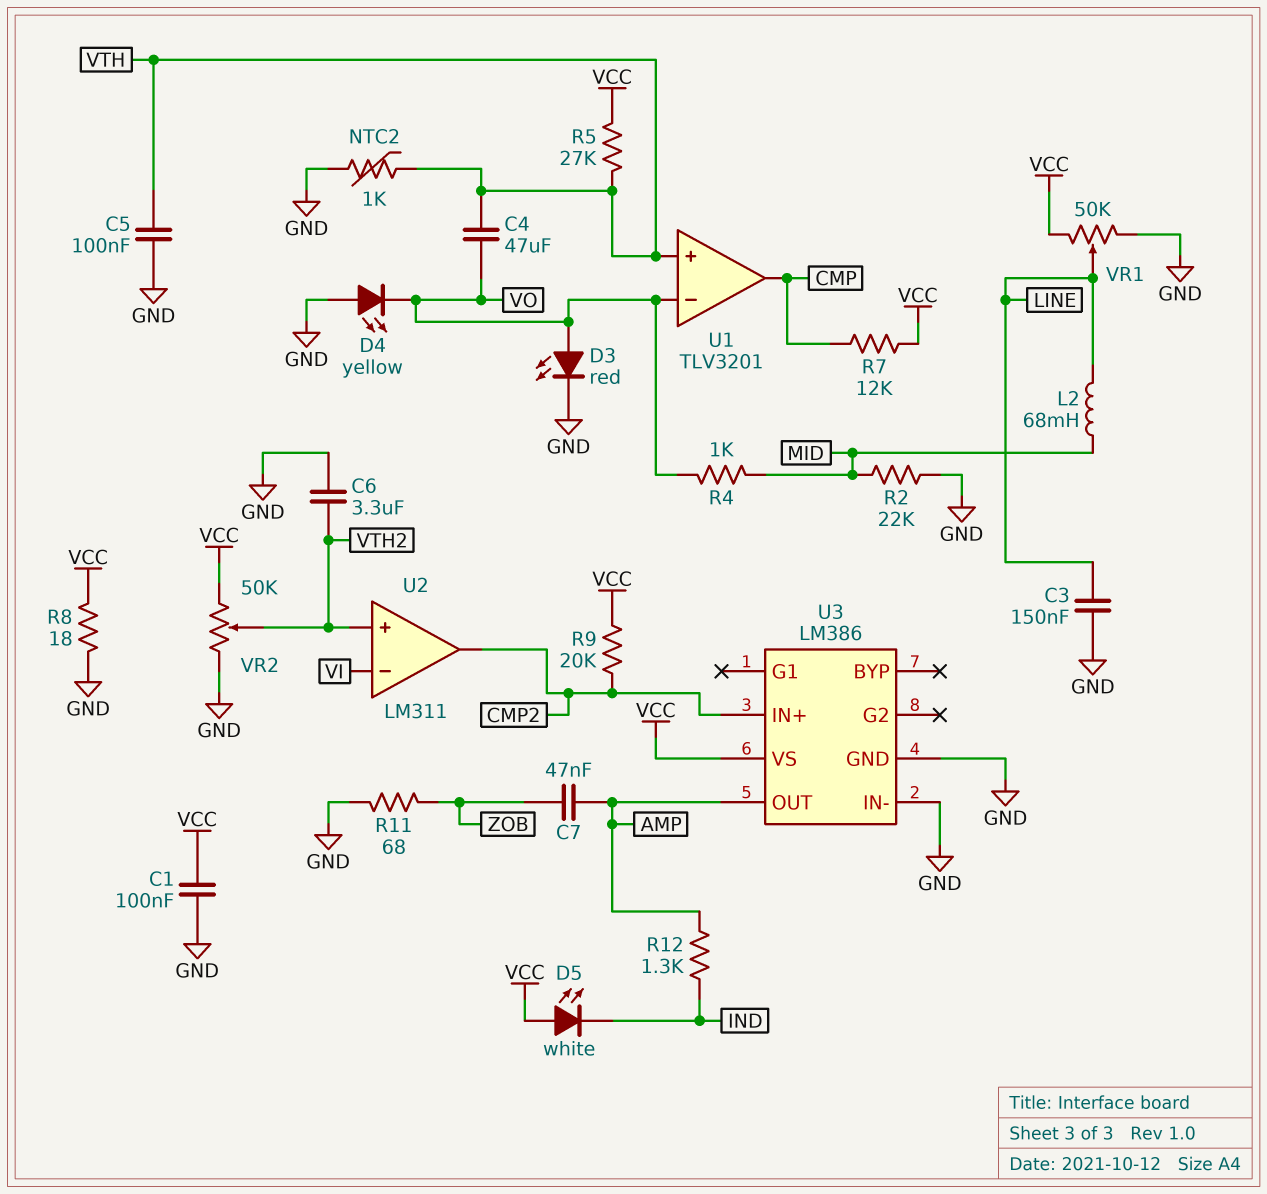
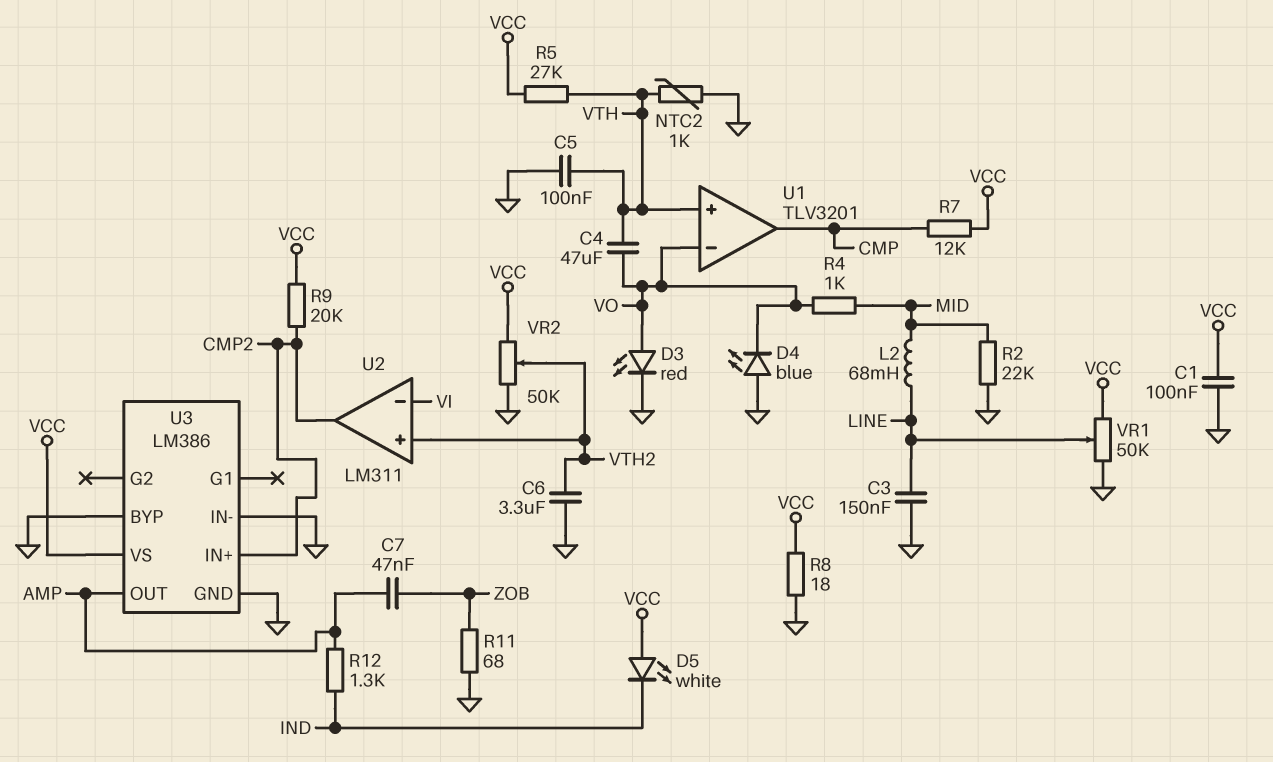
D4: LED yellow (A GND, K VO) -> LED blue (A GND, K VO)
U3 pin BYP: none -> GND

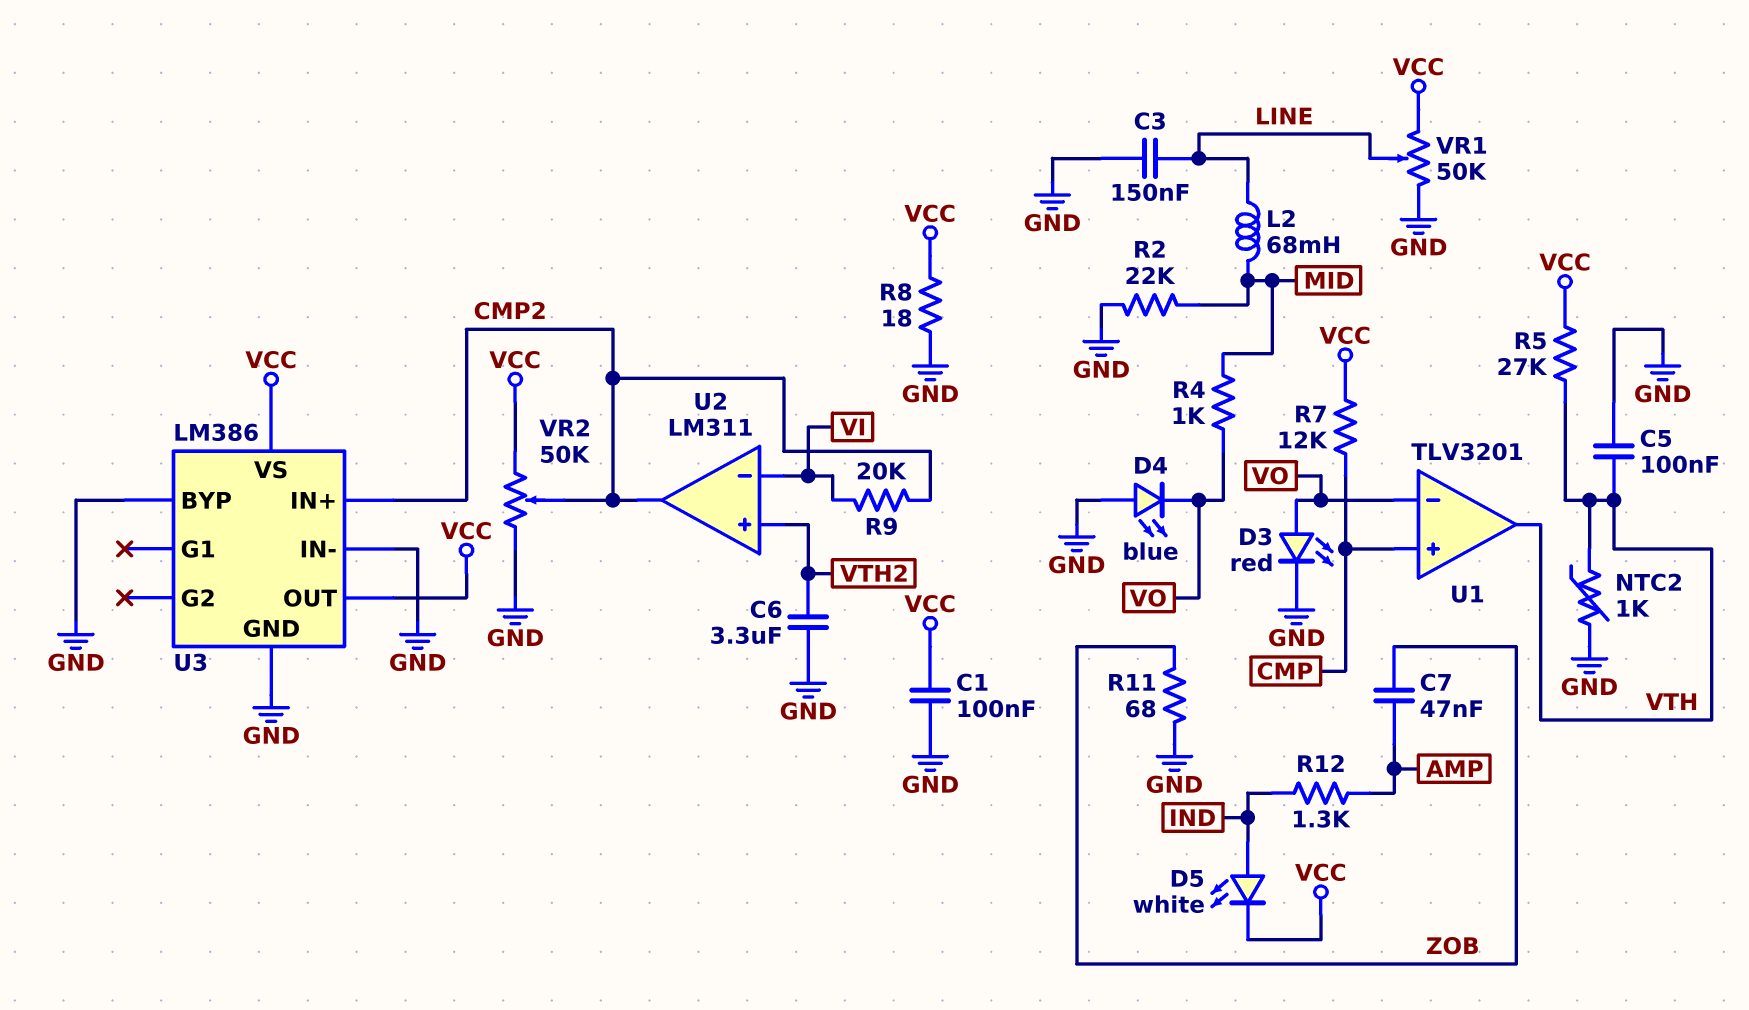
C4: 47uF (VO, VTH) -> none
D5: LED white (A VCC, K IND) -> LED white (A IND, K VCC)
R9: 20k (CMP2, VCC) -> 20k (CMP2, VI)
U1 pin in+: VTH -> CMP
U1 pin out: CMP -> VTH
U3 pin OUT: AMP -> VCC
VR2: 50k (GND, VCC, wiper VTH2) -> 50k (GND, VCC, wiper CMP2)

